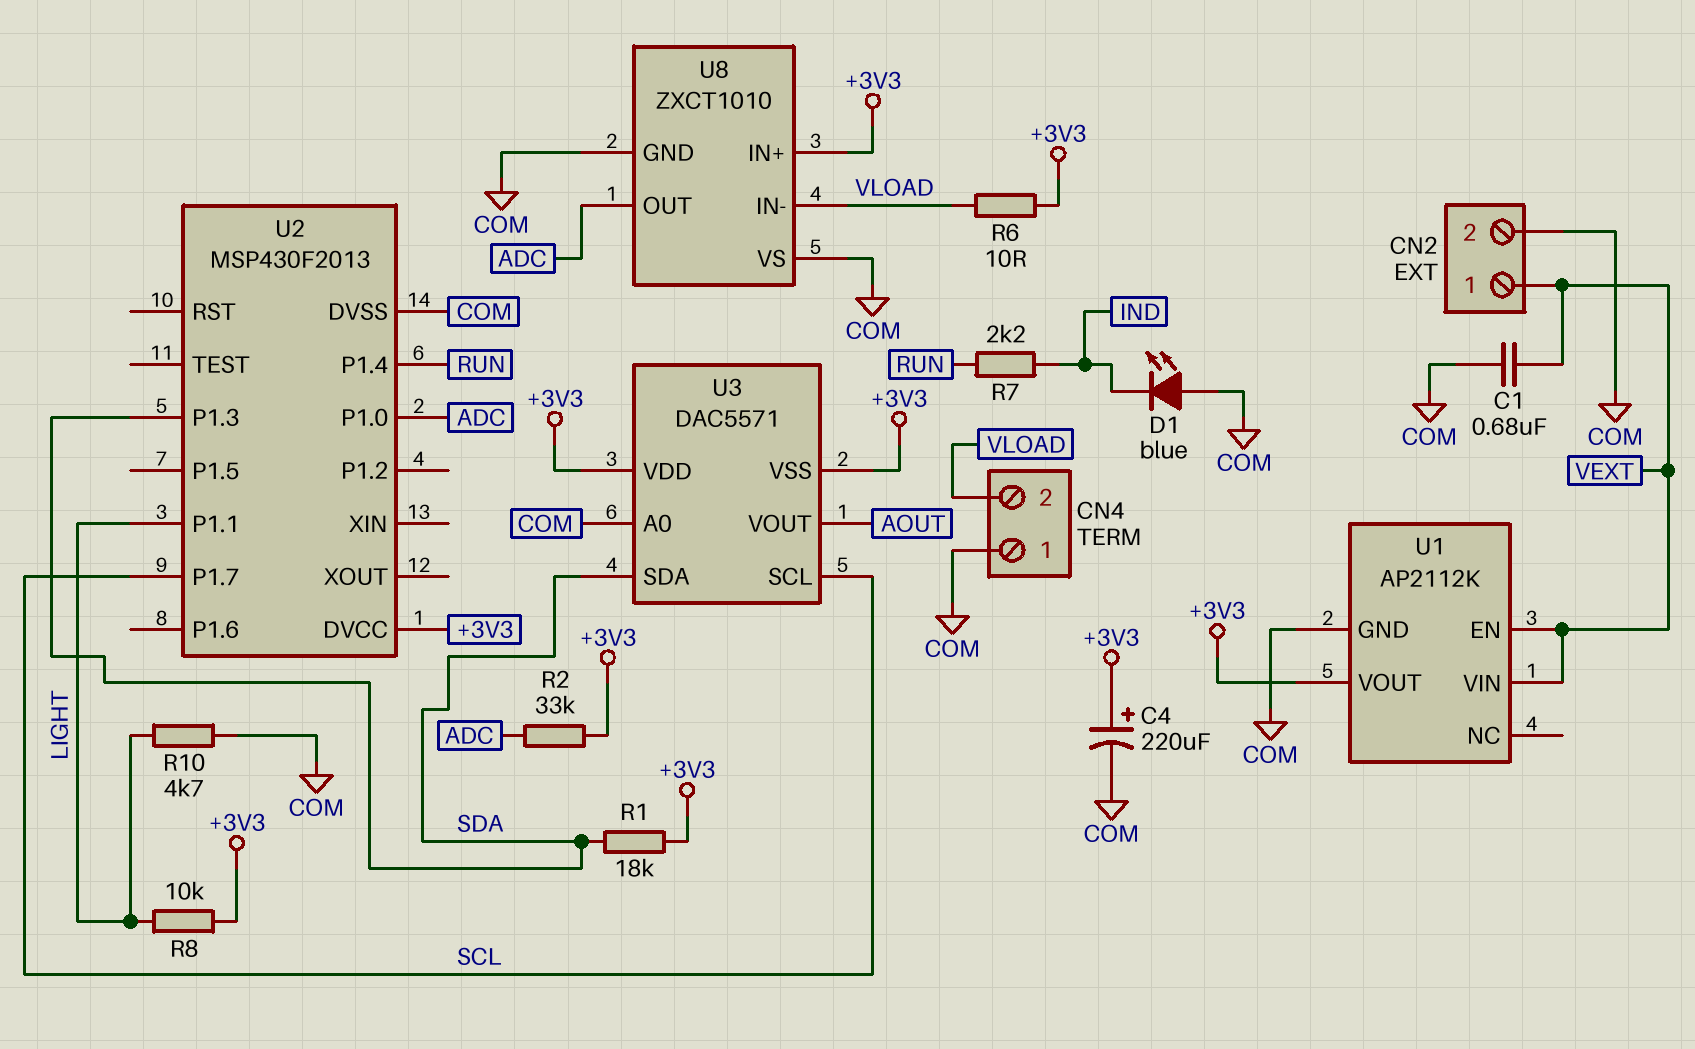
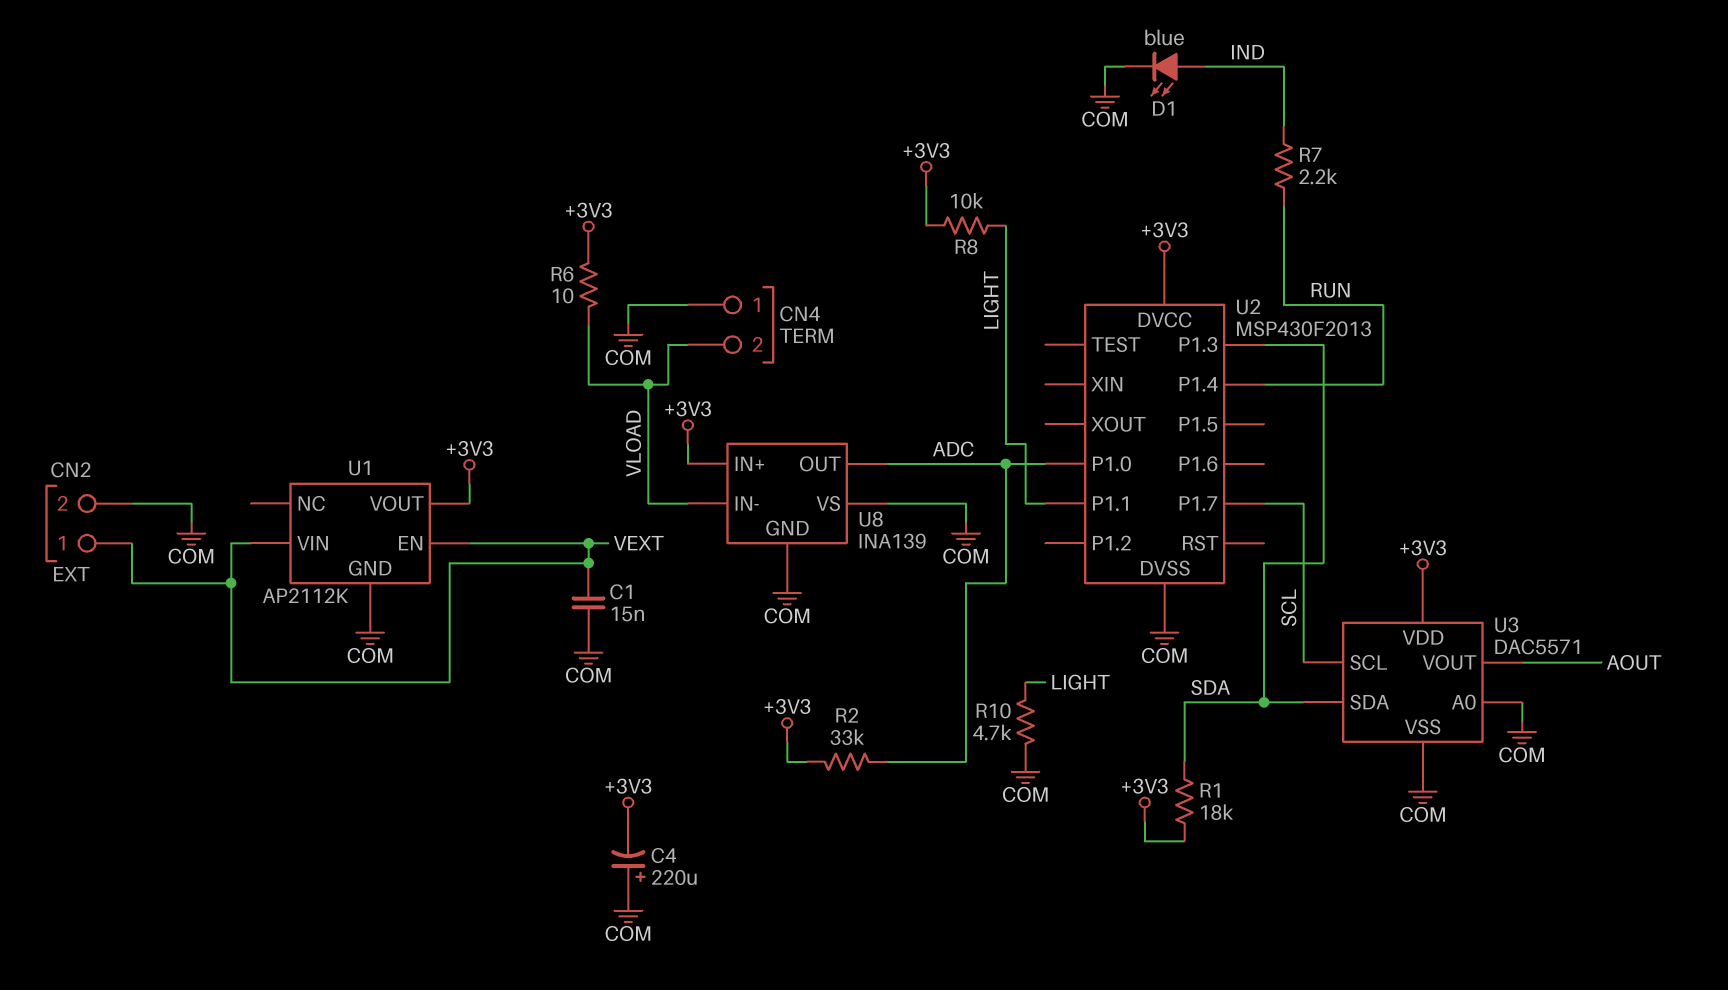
C1: 680nF (COM, VEXT) -> 15nF (COM, VEXT)
C4: 220uF (plus +3V3, minus COM) -> 220uF (plus COM, minus +3V3)
D1: LED blue (A COM, K IND) -> LED blue (A IND, K COM)
U3 pin VSS: +3V3 -> COM
U8: ZXCT1010 -> INA139

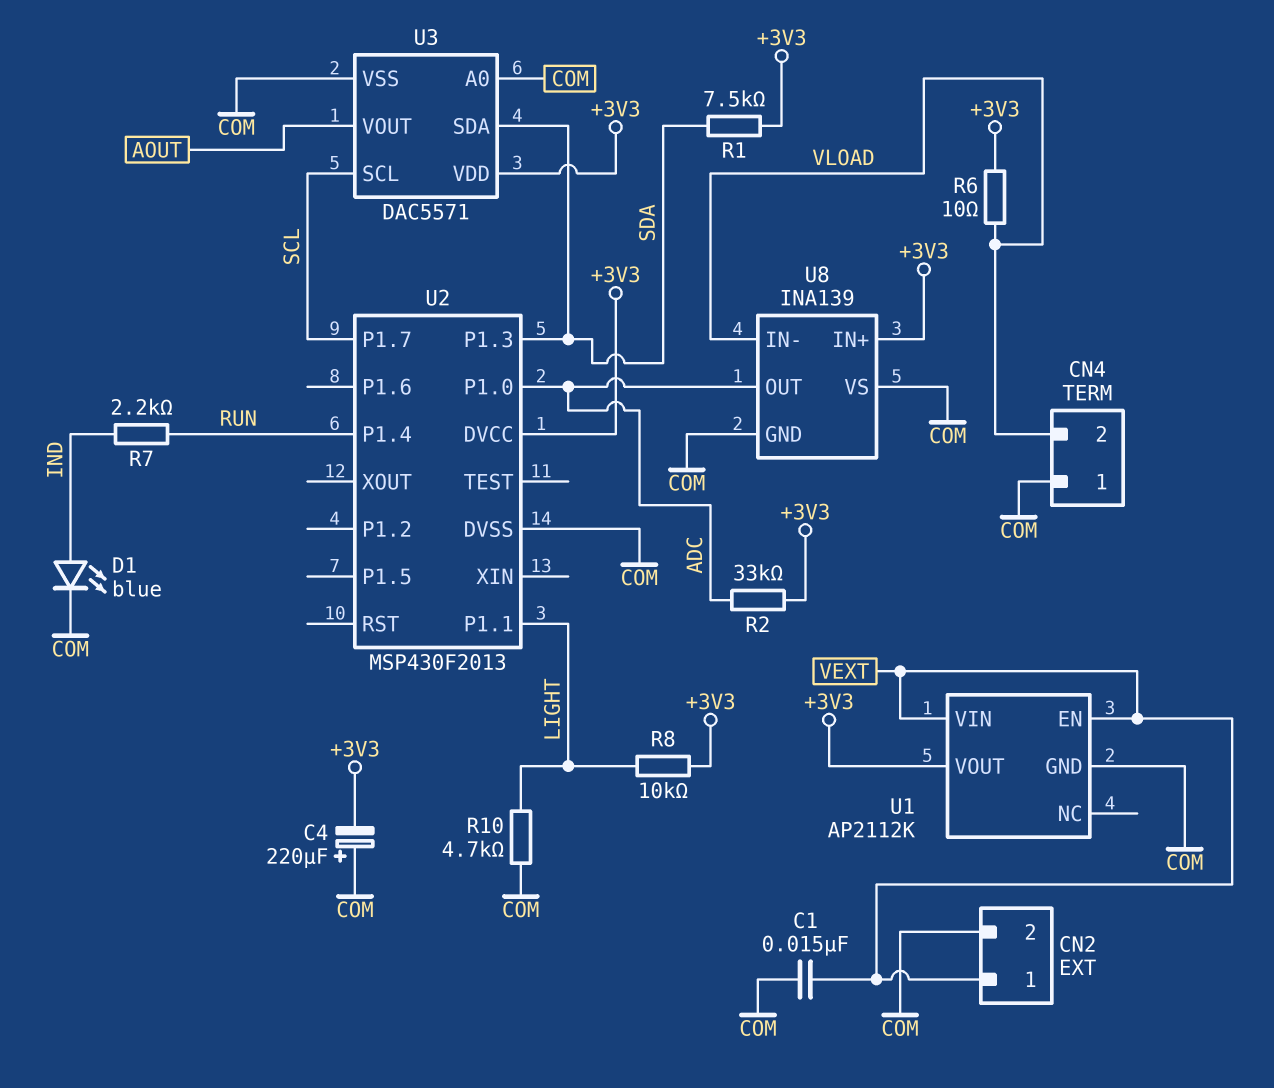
R1: 18k (+3V3, SDA) -> 7.5k (+3V3, SDA)

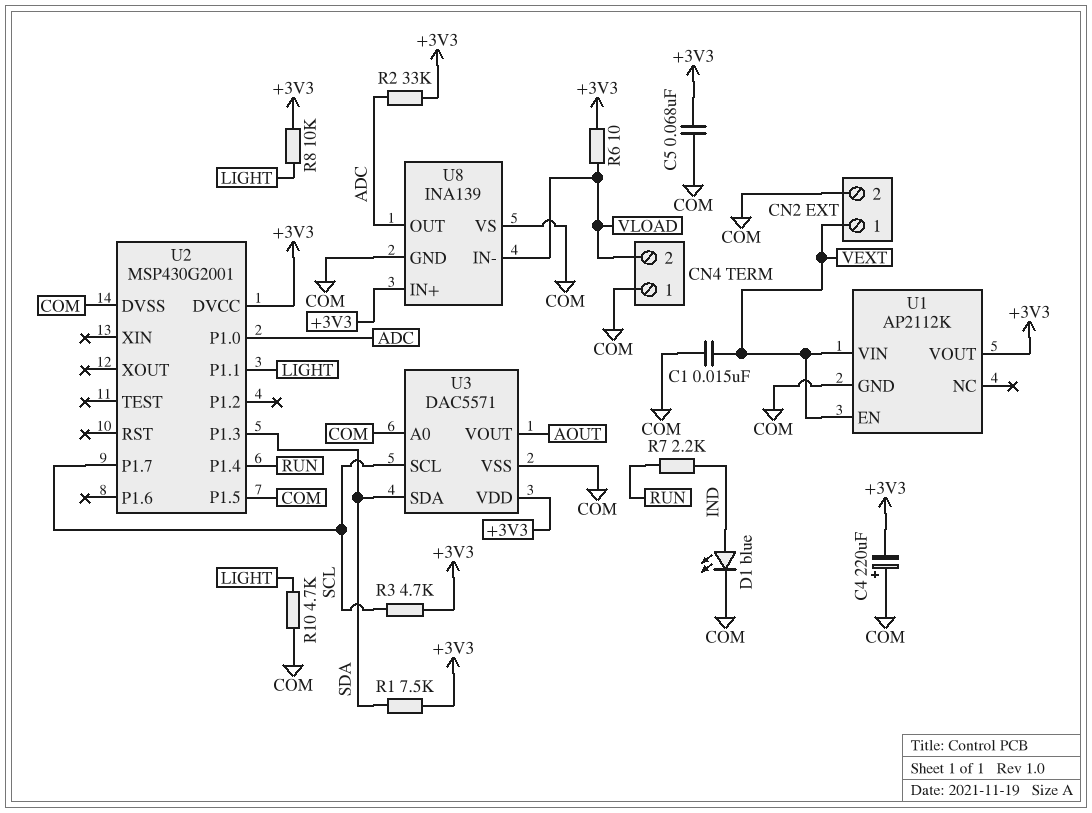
C5: none -> 68nF (+3V3, COM)
R3: none -> 4.7k (+3V3, SCL)
U2: MSP430F2013 -> MSP430G2001
U2 pin P1.5: none -> COM

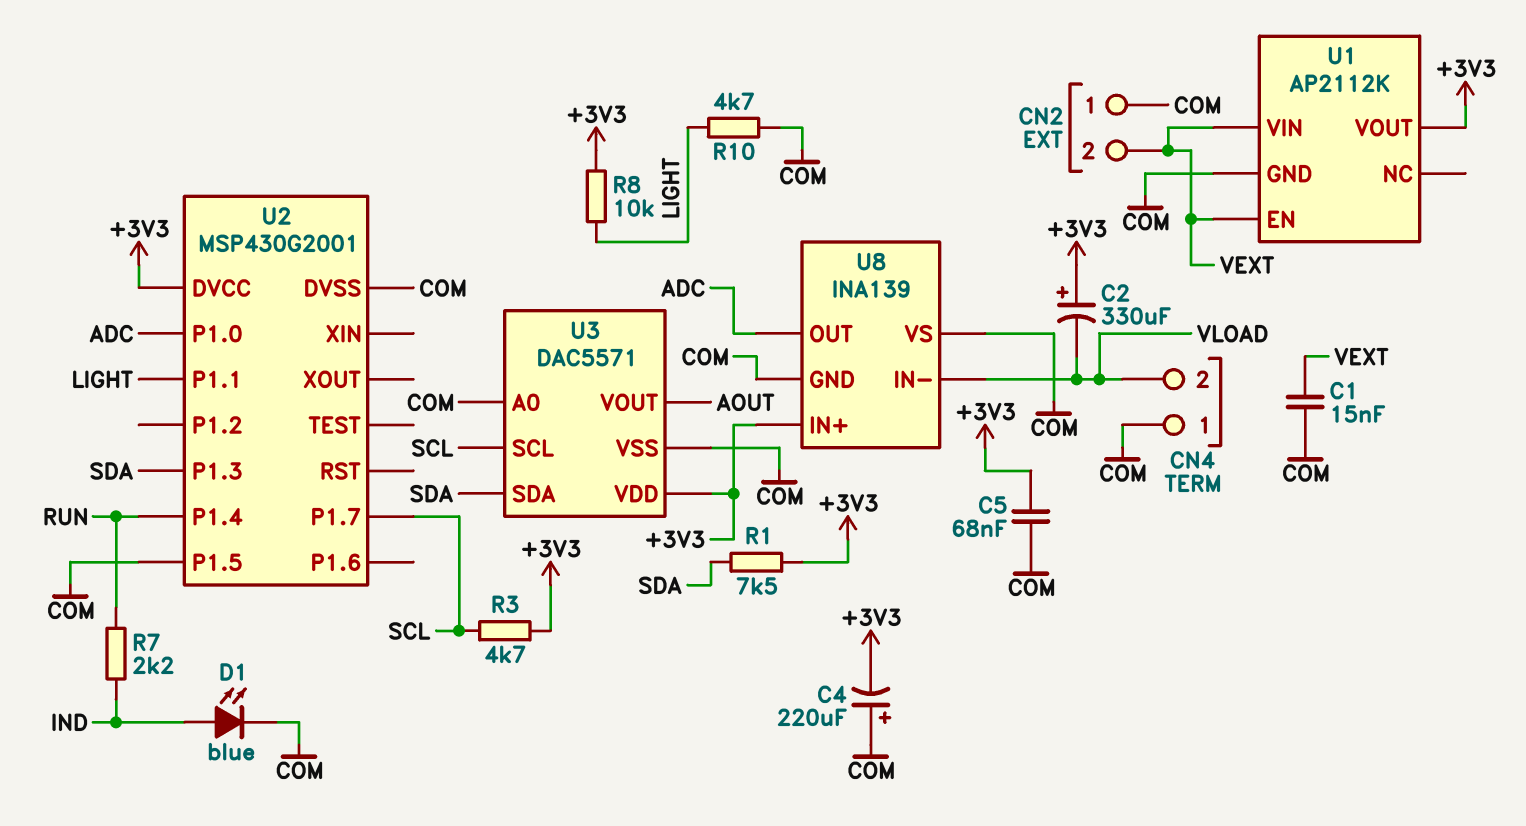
C2: none -> 330uF (plus +3V3, minus VLOAD)
CN2 pin 1: VEXT -> COM
CN2 pin 2: COM -> VEXT
R2: 33k (+3V3, ADC) -> none
R6: 10 (+3V3, VLOAD) -> none

